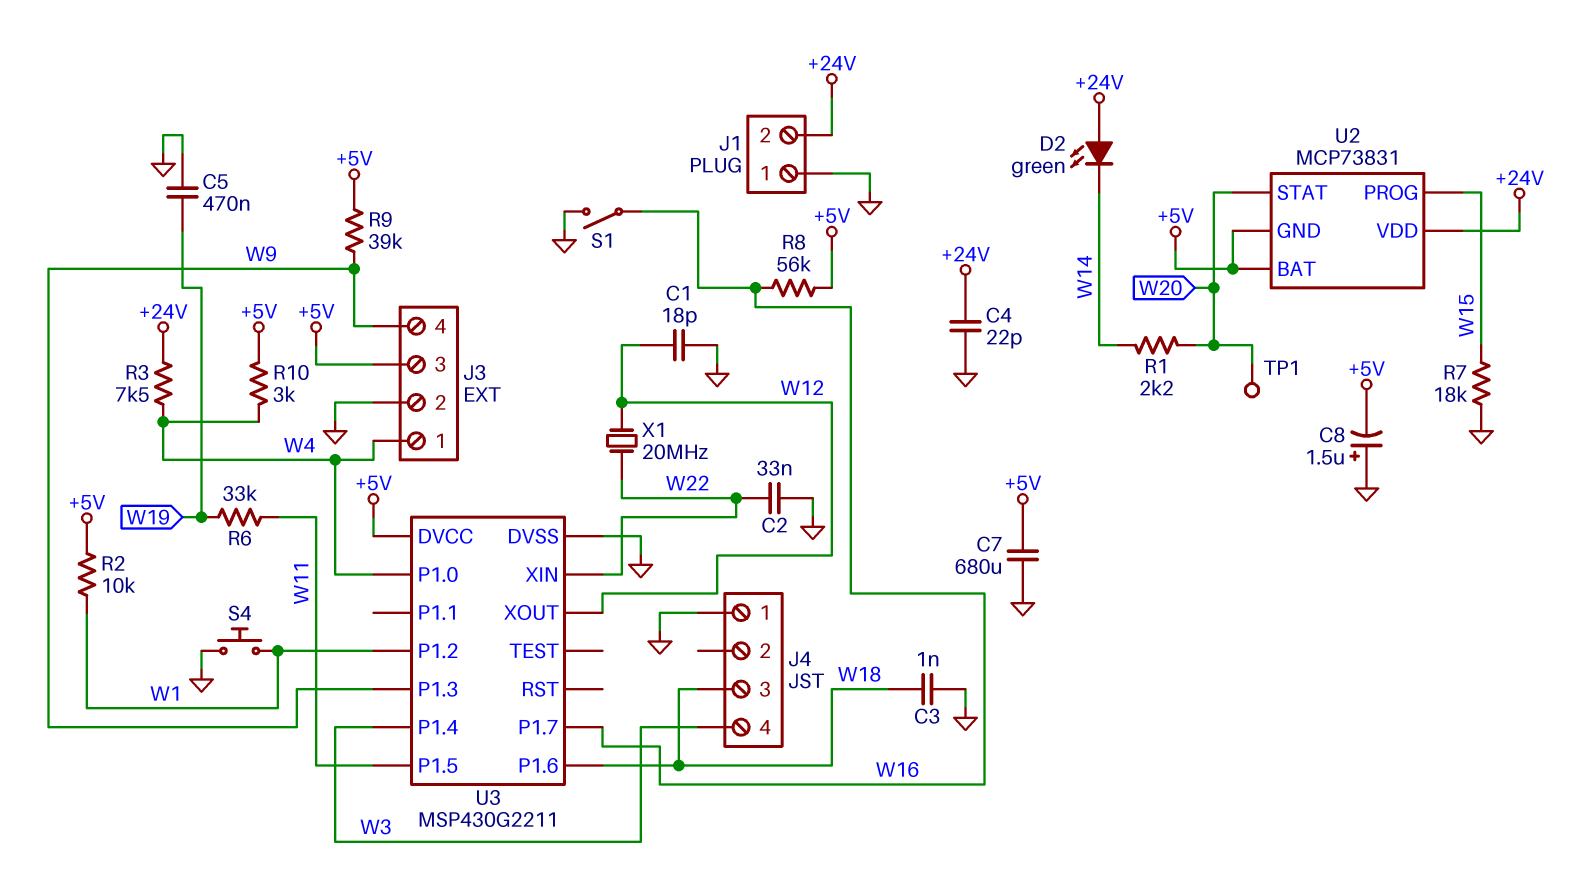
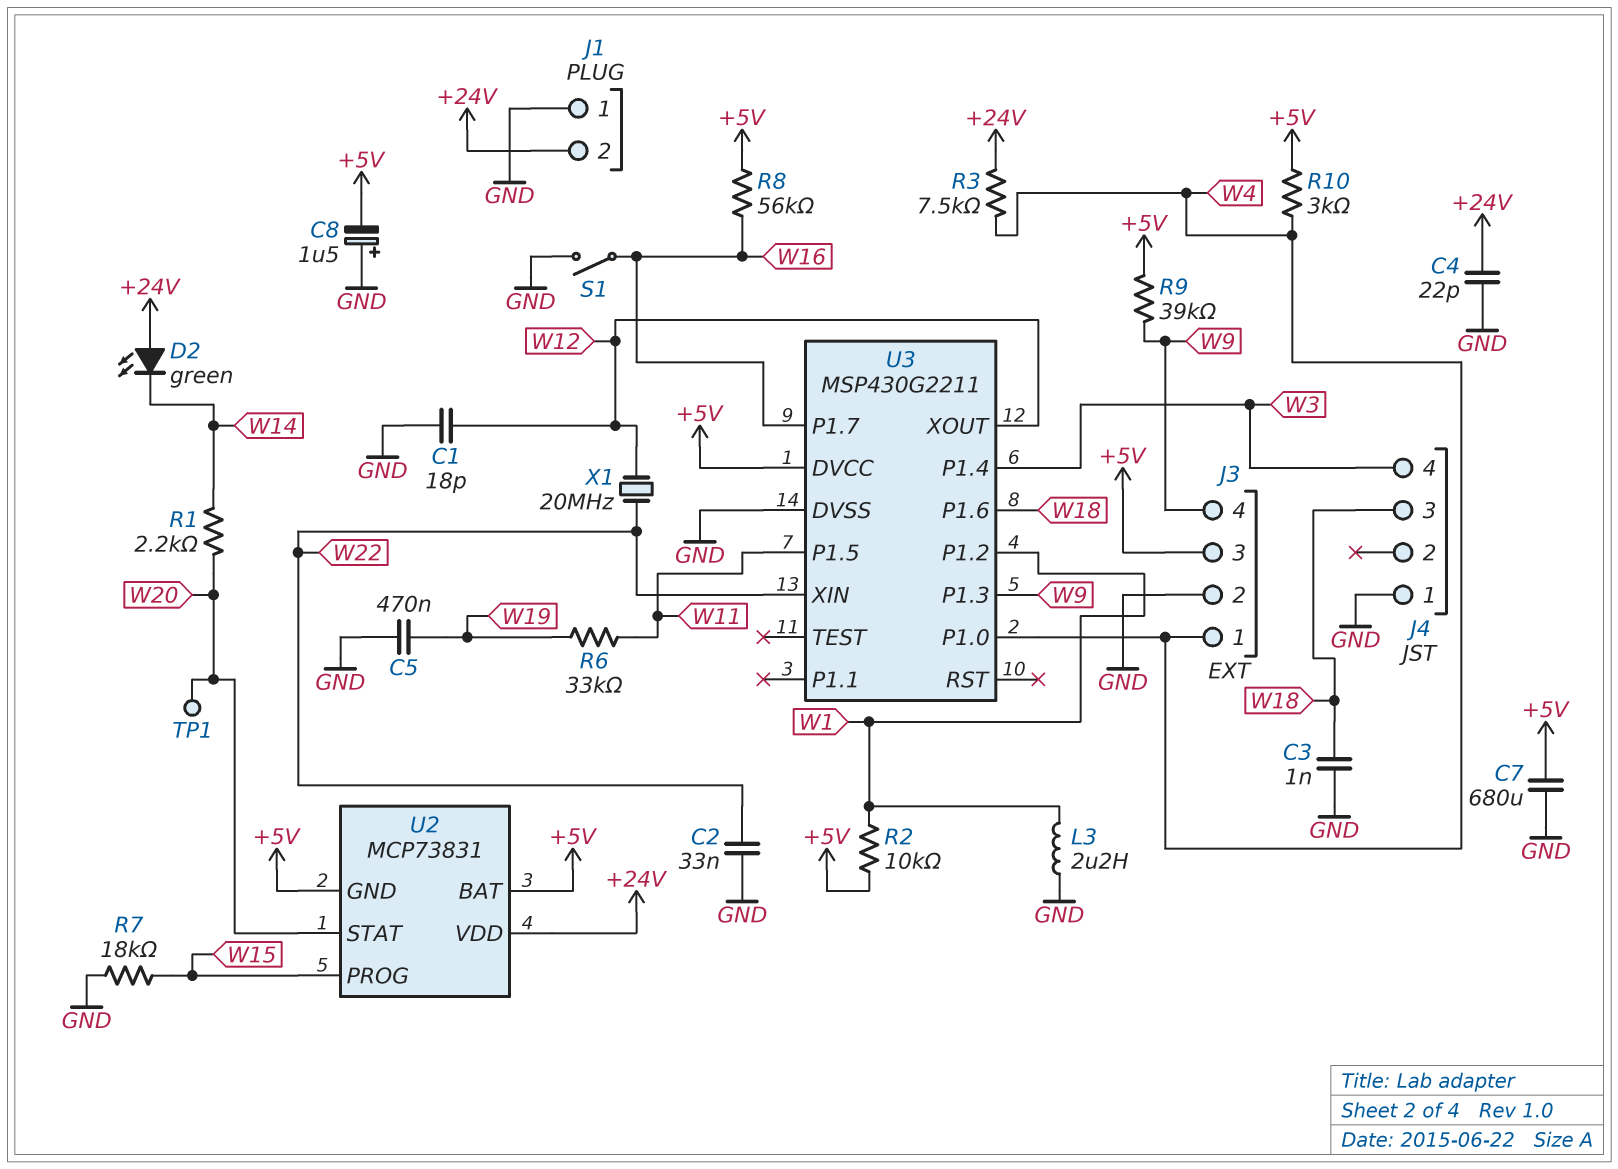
L3: none -> 2.2uH (GND, W1)
S4: button (GND, W1) -> none

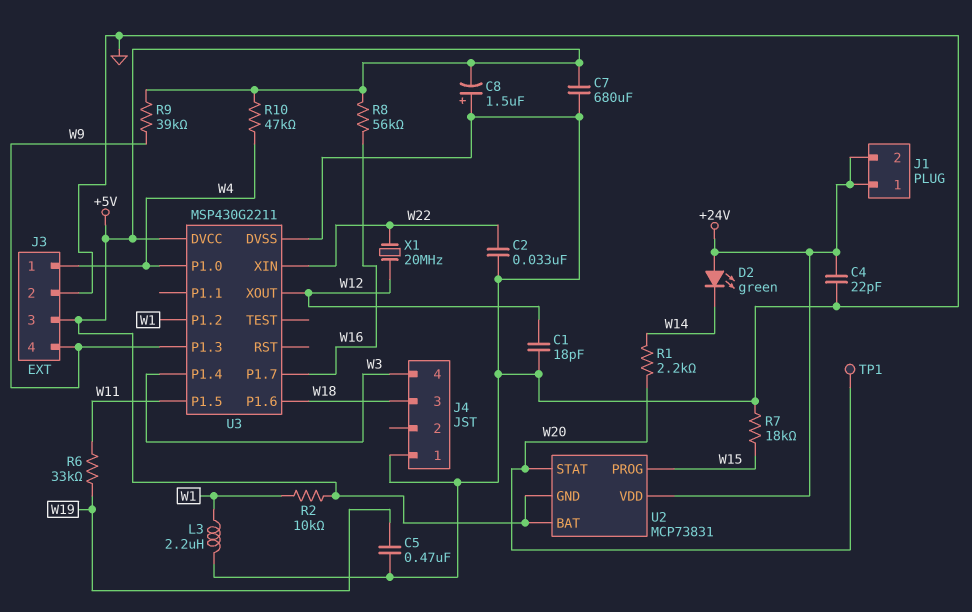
C3: 1nF (GND, W18) -> none
J1 pin 1: GND -> +24V
R3: 7.5k (+24V, W4) -> none
R10: 3k (+5V, W4) -> 47k (+5V, W4)
S1: switch (GND, W16) -> none

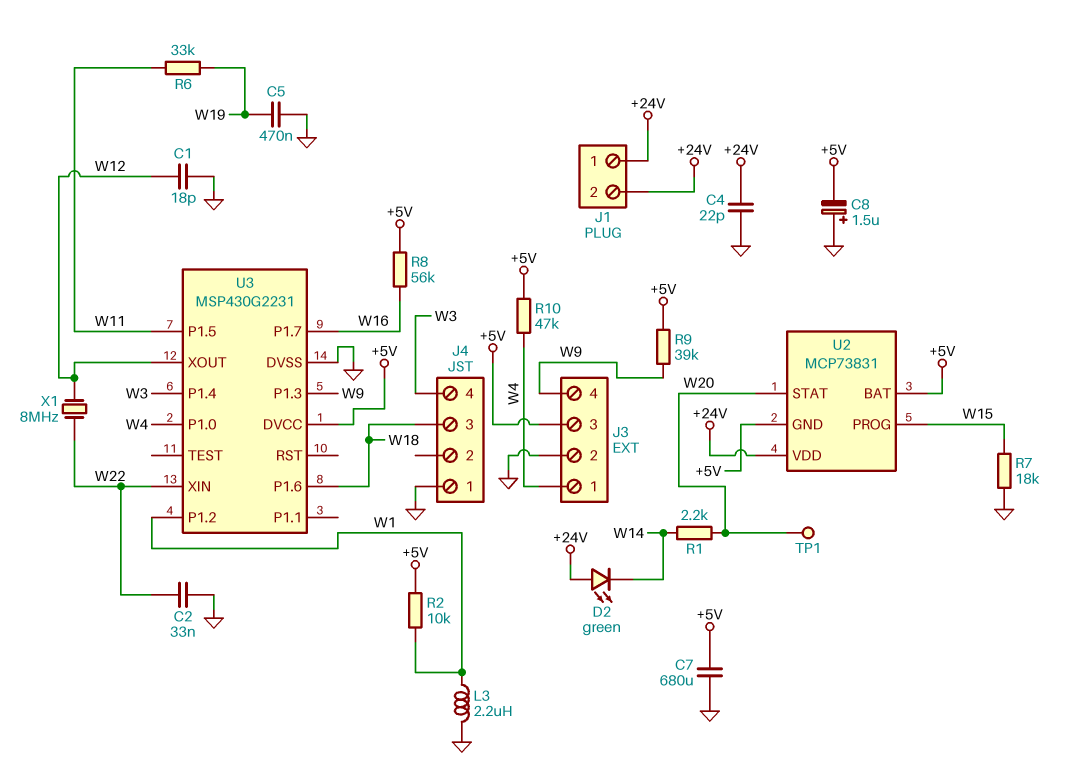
U3: MSP430G2211 -> MSP430G2231
X1: 20MHz (W12, W22) -> 8MHz (W12, W22)

